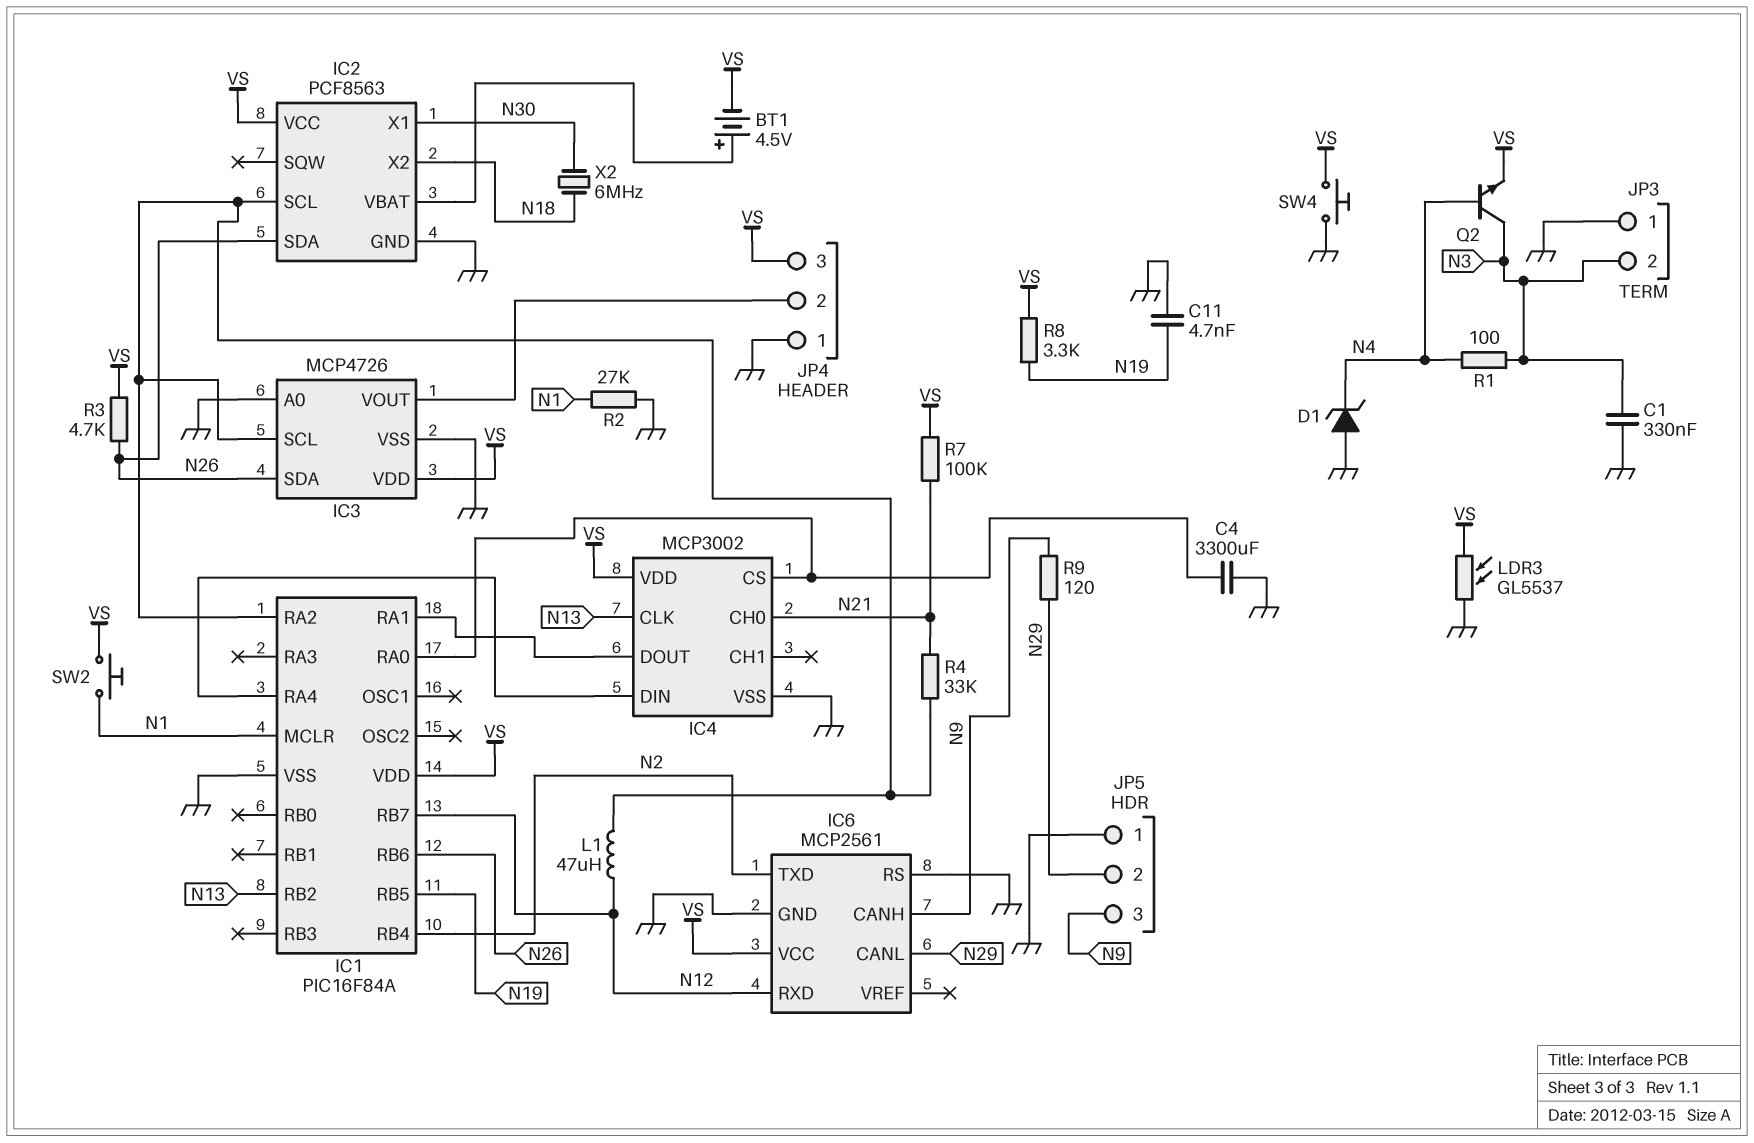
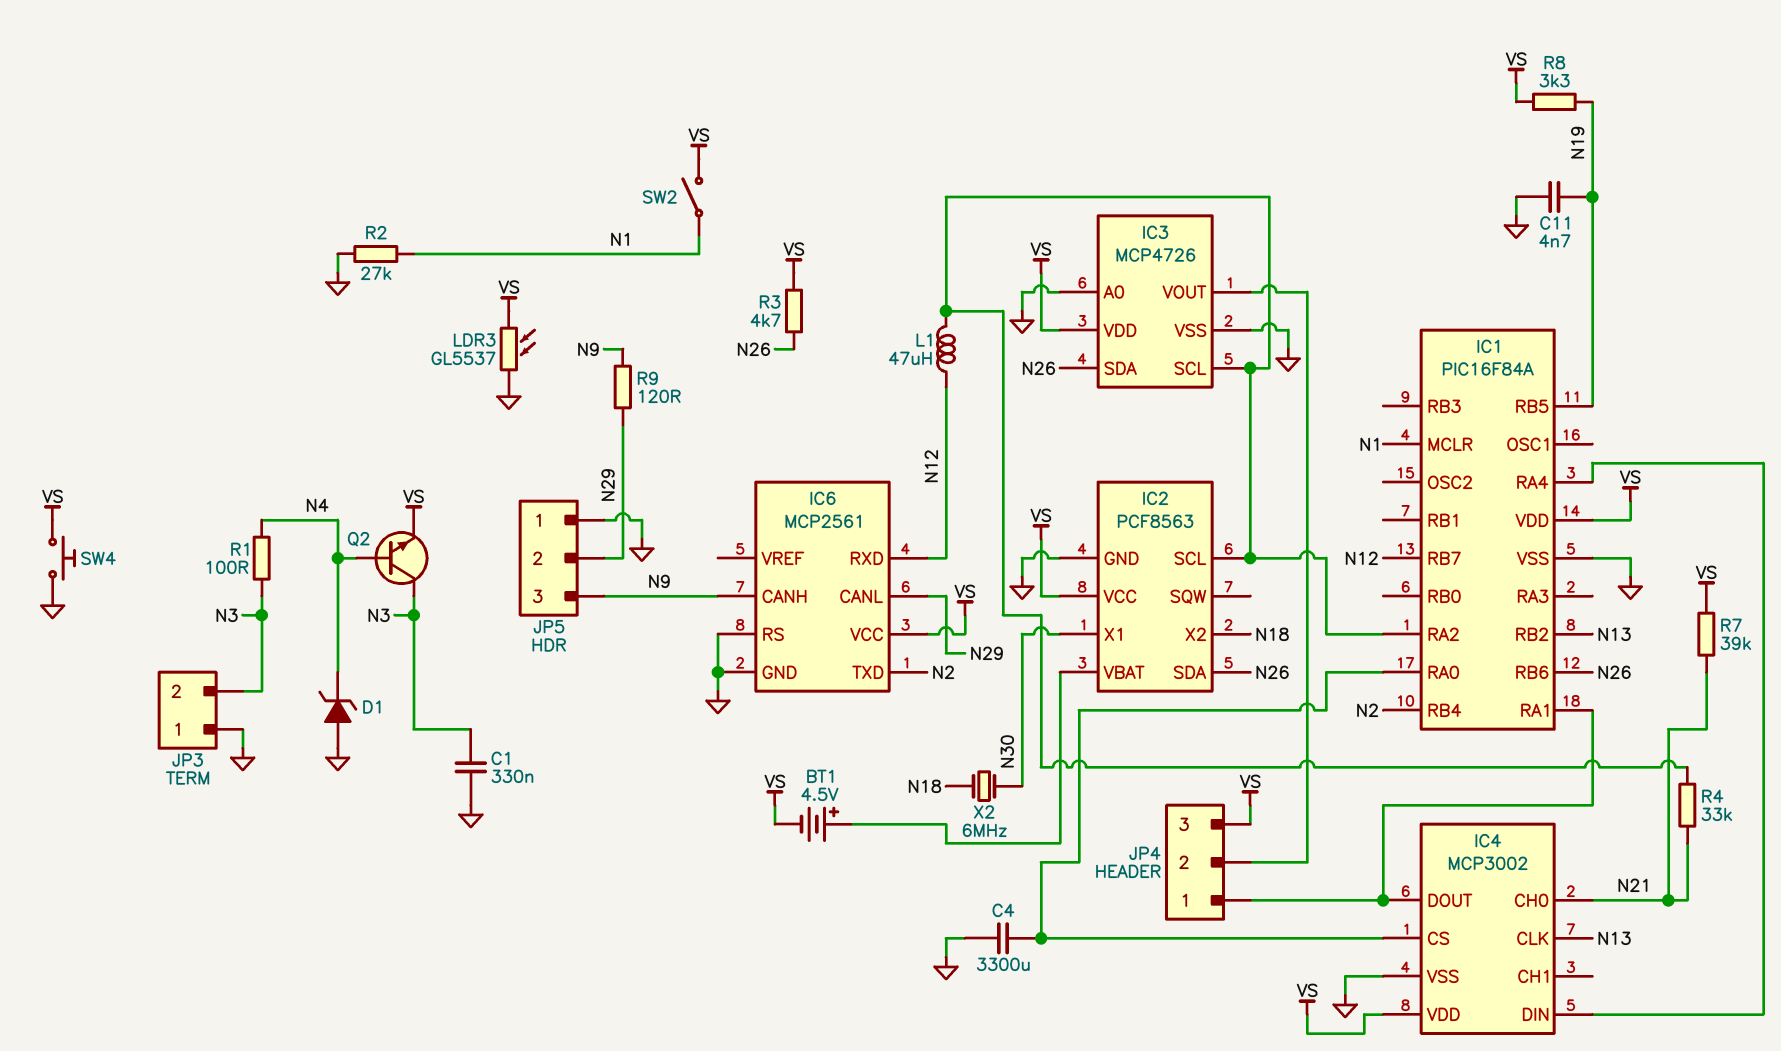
JP4 pin 1: GND -> IC1/RA1
R7: 100k (N21, VS) -> 39k (N21, VS)
SW2: button (N1, VS) -> switch (N1, VS)

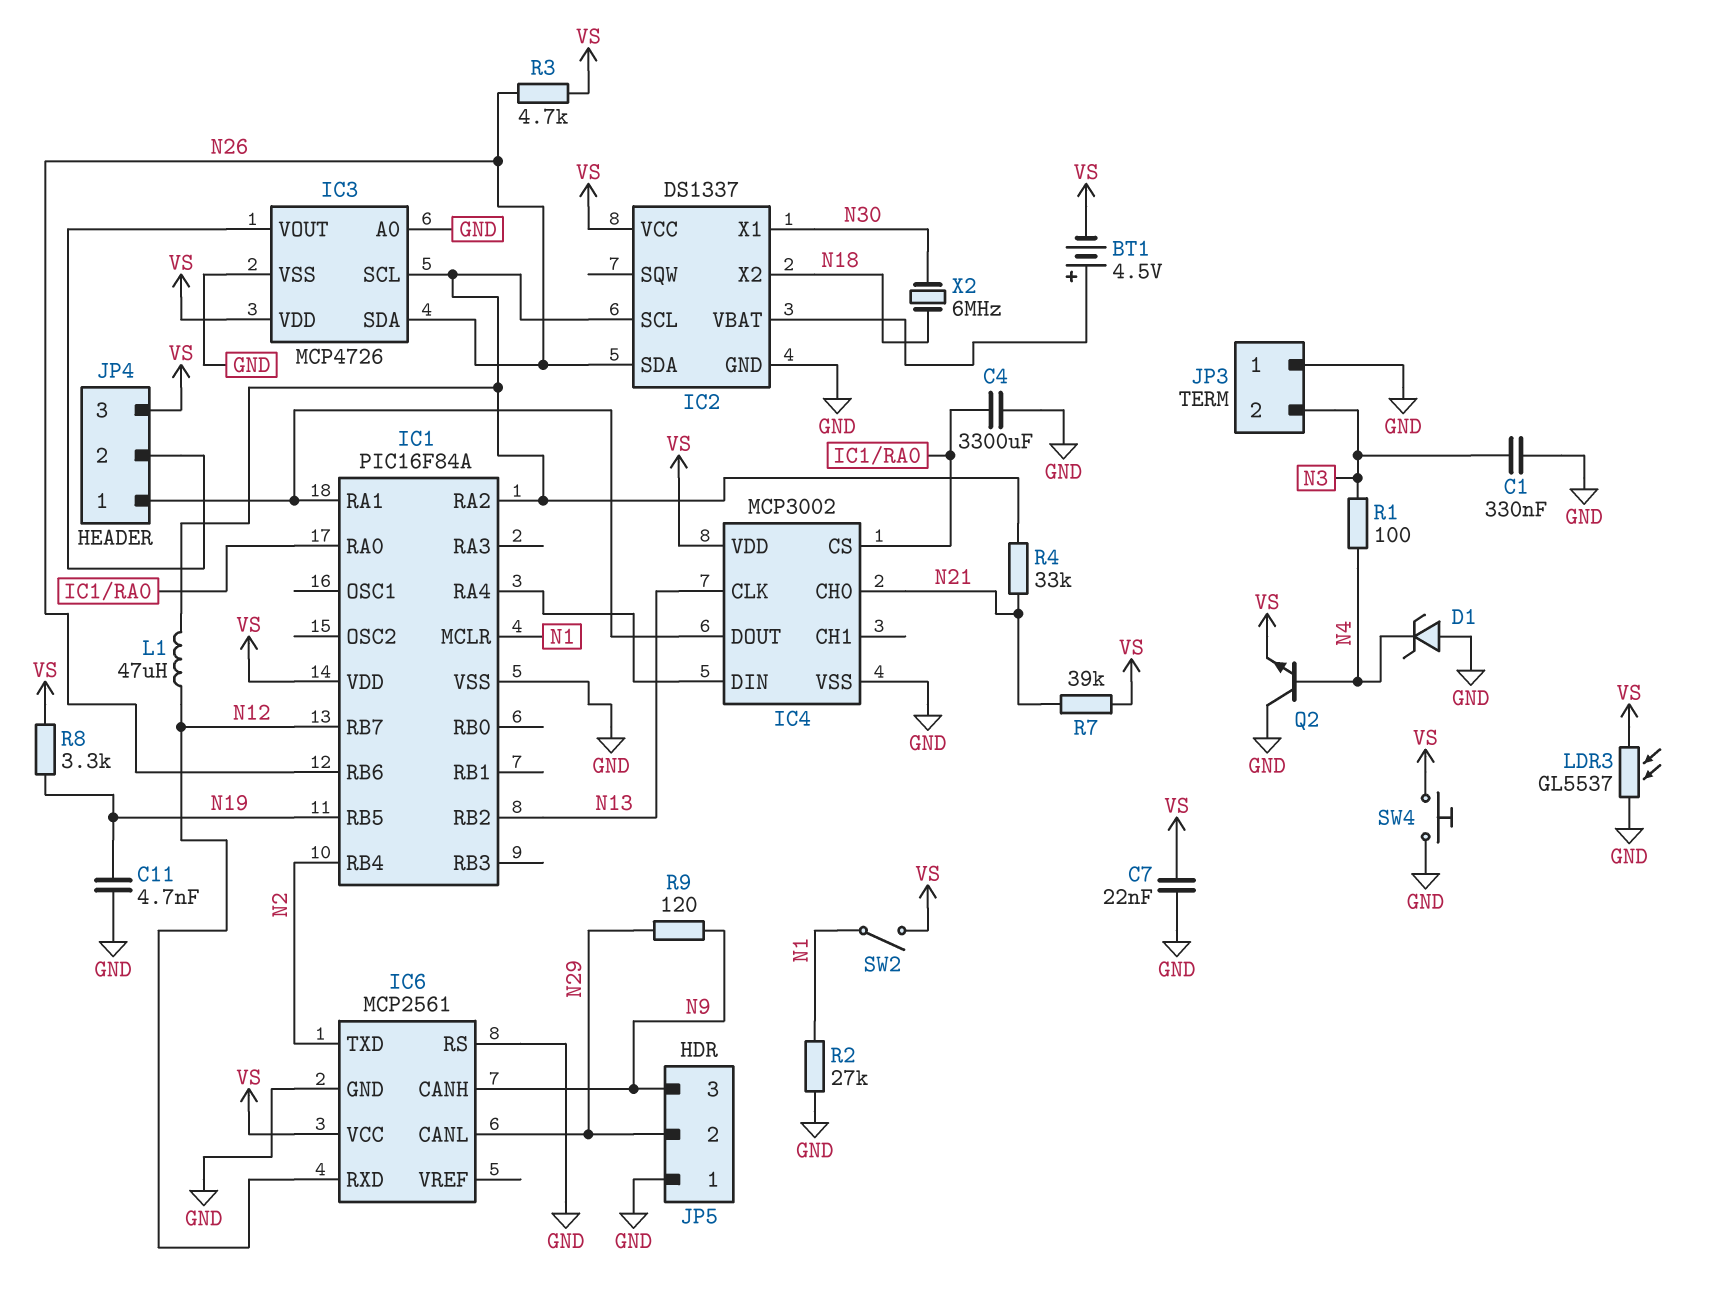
C7: none -> 22nF (GND, VS)
IC2: PCF8563 -> DS1337
Q2: NPN (B N4, C N3, E VS) -> NPN (B N4, C GND, E VS)

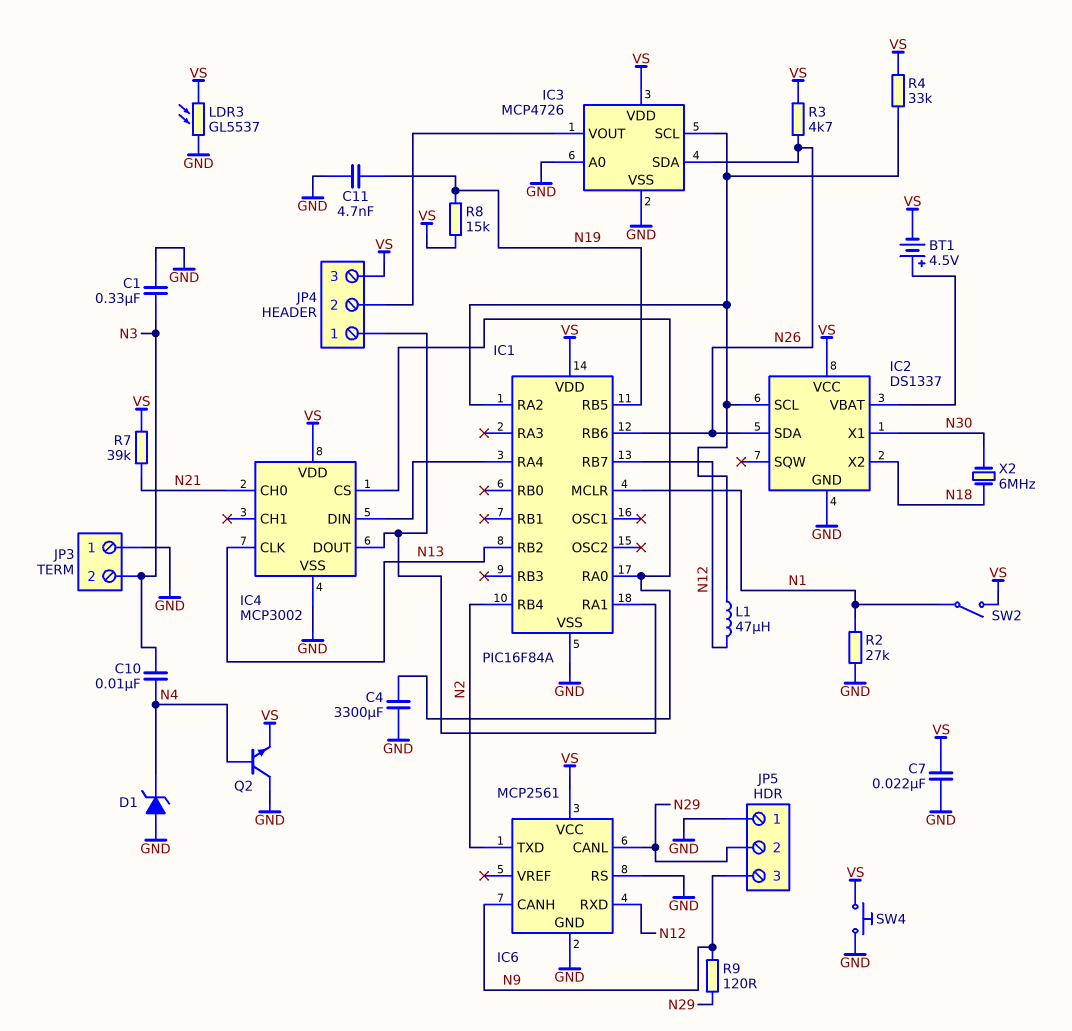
C10: none -> 10nF (N3, N4)
R1: 100 (N3, N4) -> none
R4: 33k (IC1/RA2, N21) -> 33k (IC1/RA2, VS)
R8: 3.3k (N19, VS) -> 15k (N19, VS)

